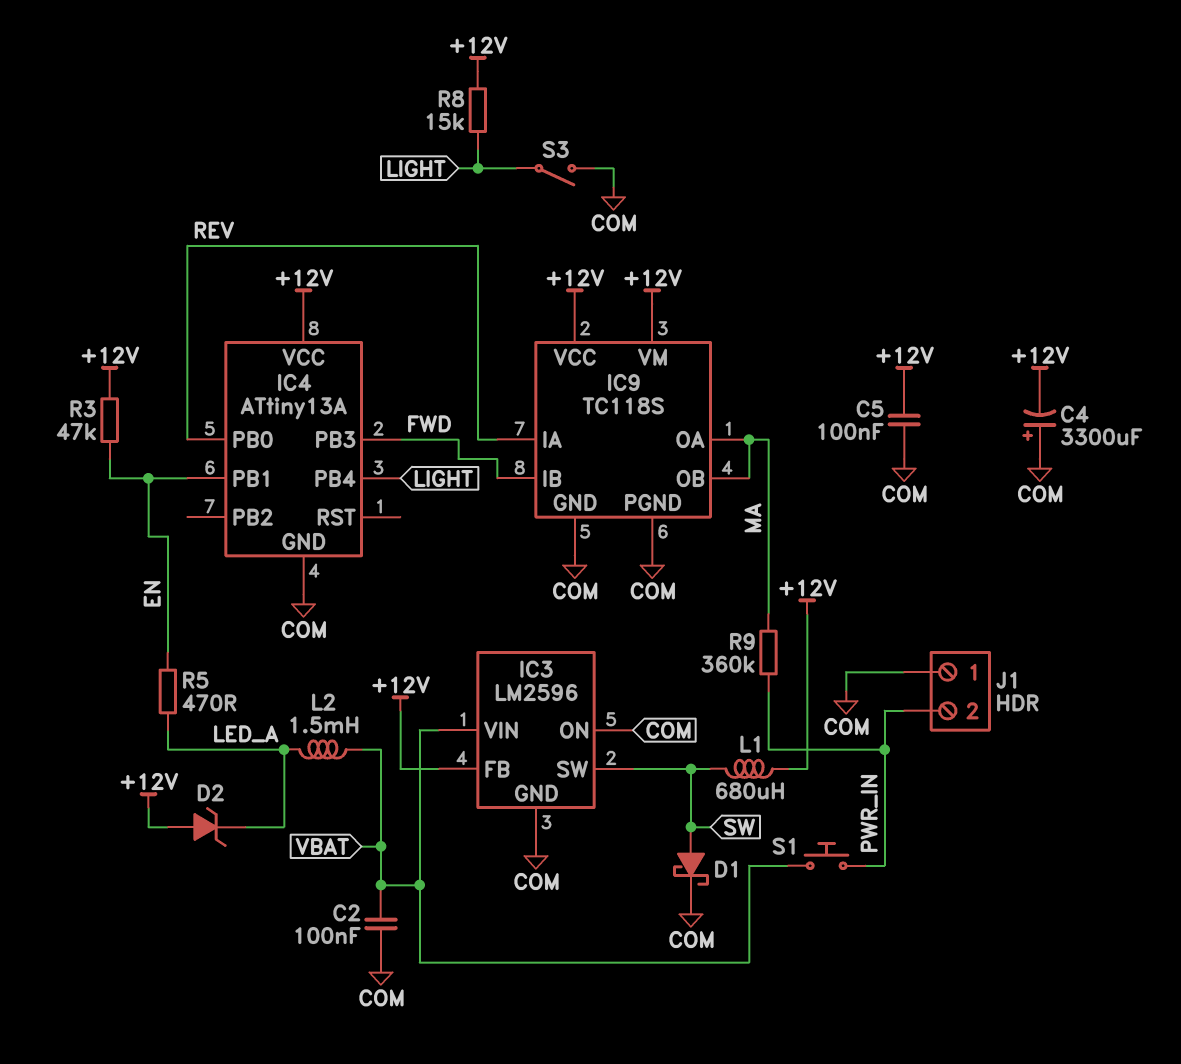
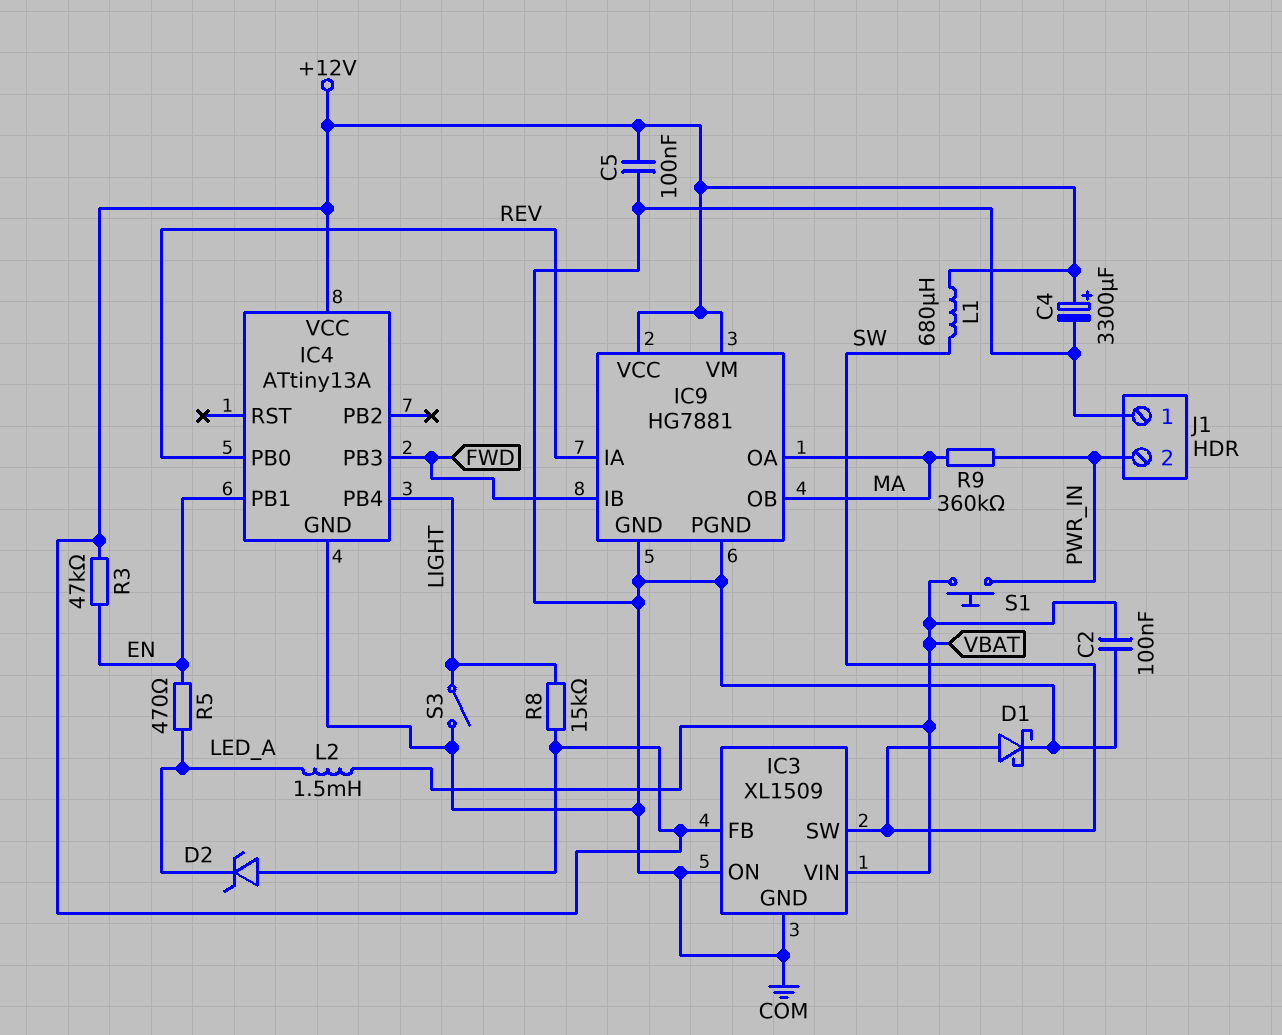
C4: 3300uF (plus COM, minus +12V) -> 3300uF (plus +12V, minus COM)
IC3: LM2596 -> XL1509
IC9: TC118S -> HG7881

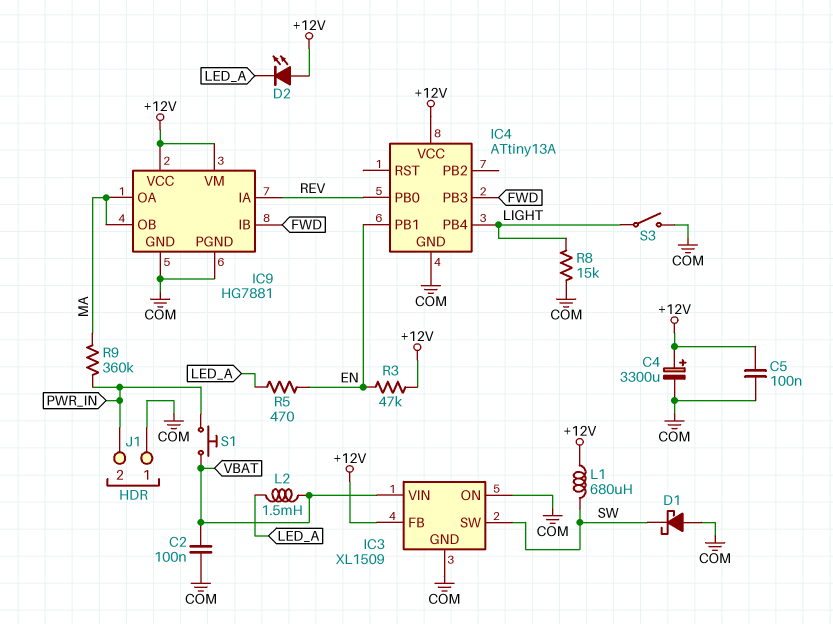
D1: schottky (A SW, K COM) -> schottky (A COM, K SW)
D2: zener (A +12V, K LED_A) -> LED (A +12V, K LED_A)
R8: 15k (+12V, LIGHT) -> 15k (COM, LIGHT)

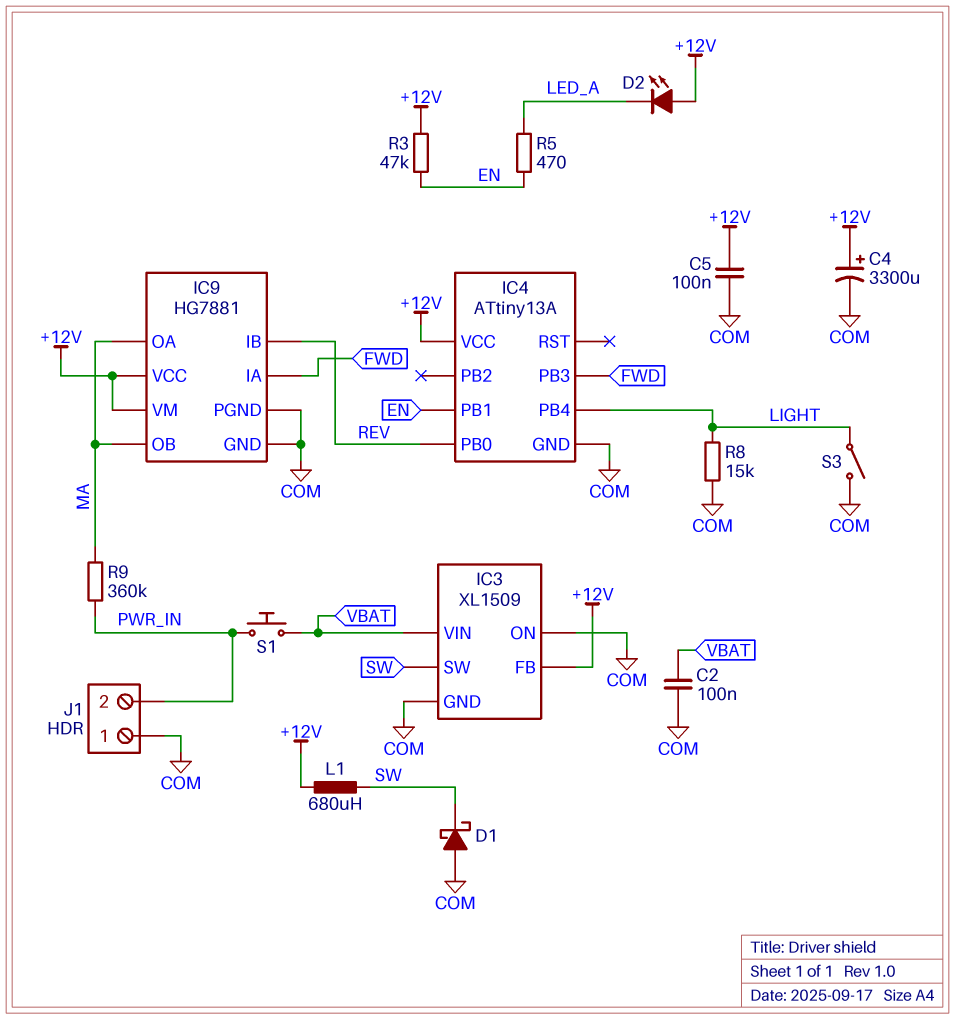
IC9 pin IA: REV -> FWD
IC9 pin IB: FWD -> REV
L2: 1.5mH (LED_A, VBAT) -> none

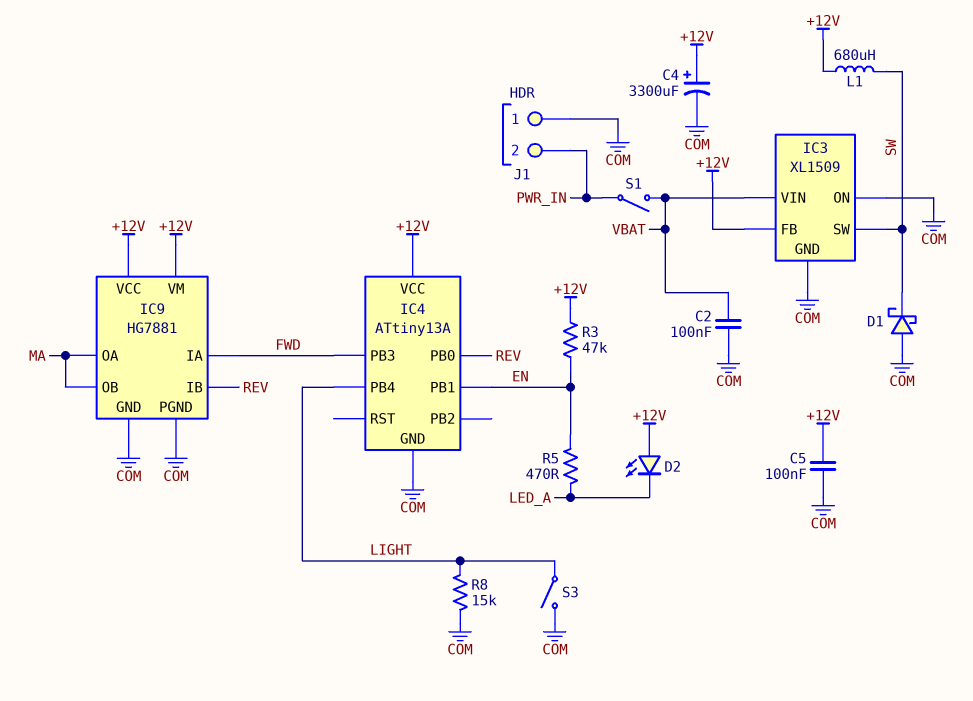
R9: 360k (MA, PWR_IN) -> none
S1: button (PWR_IN, VBAT) -> switch (PWR_IN, VBAT)

